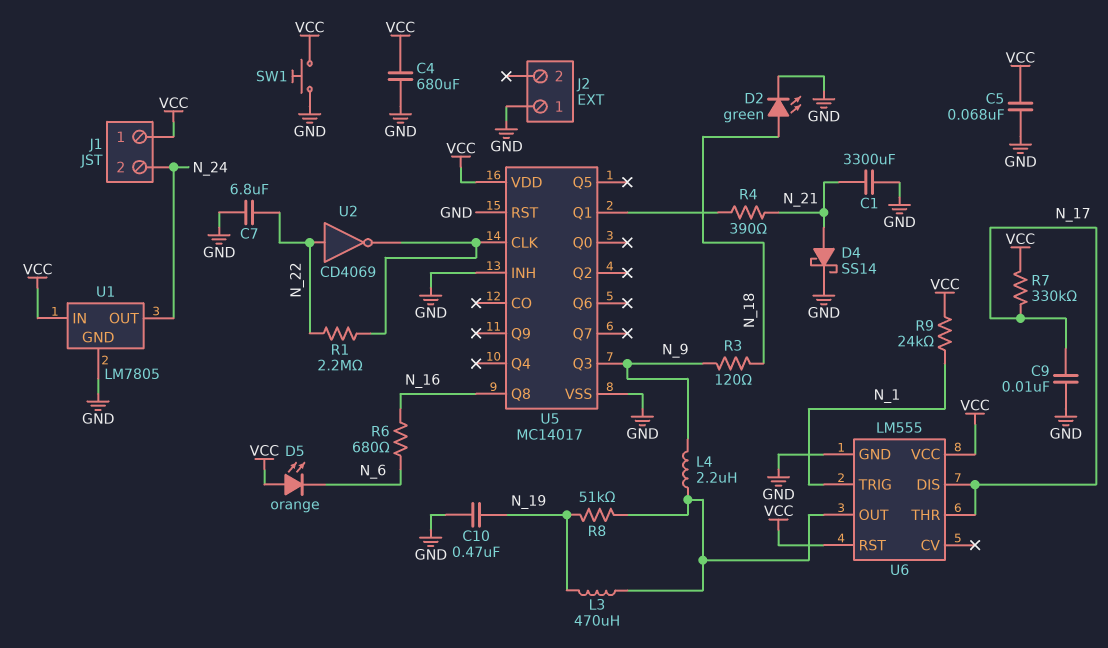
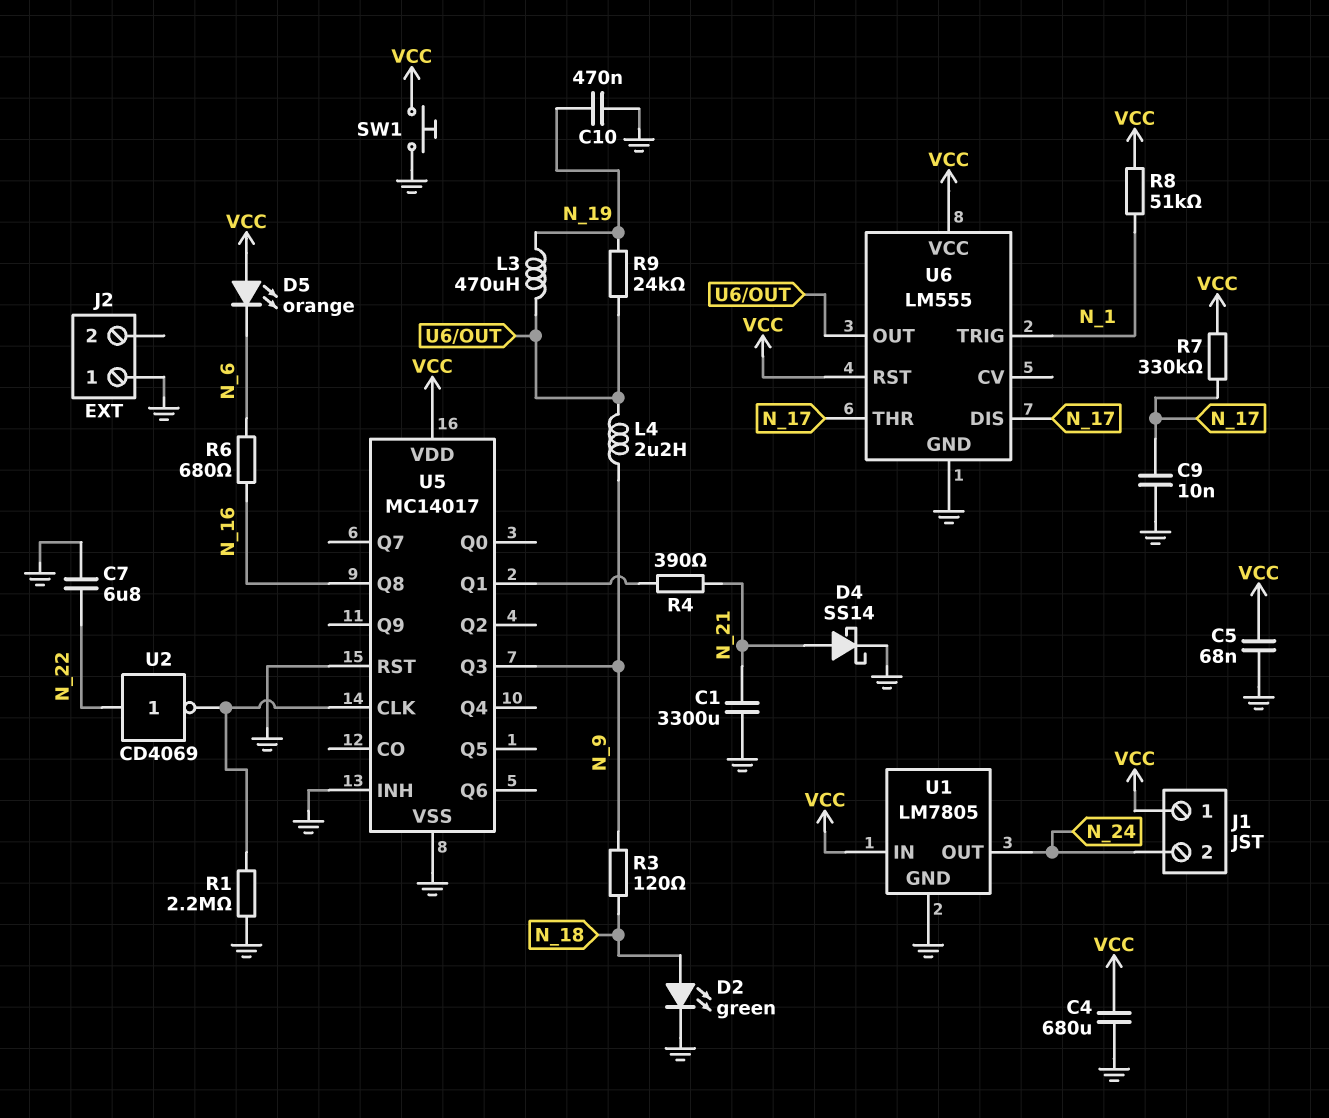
R1: 2.2M (N_22, U5/CLK) -> 2.2M (GND, U5/CLK)
R8: 51k (N_19, U6/OUT) -> 51k (N_1, VCC)
R9: 24k (N_1, VCC) -> 24k (N_19, U6/OUT)

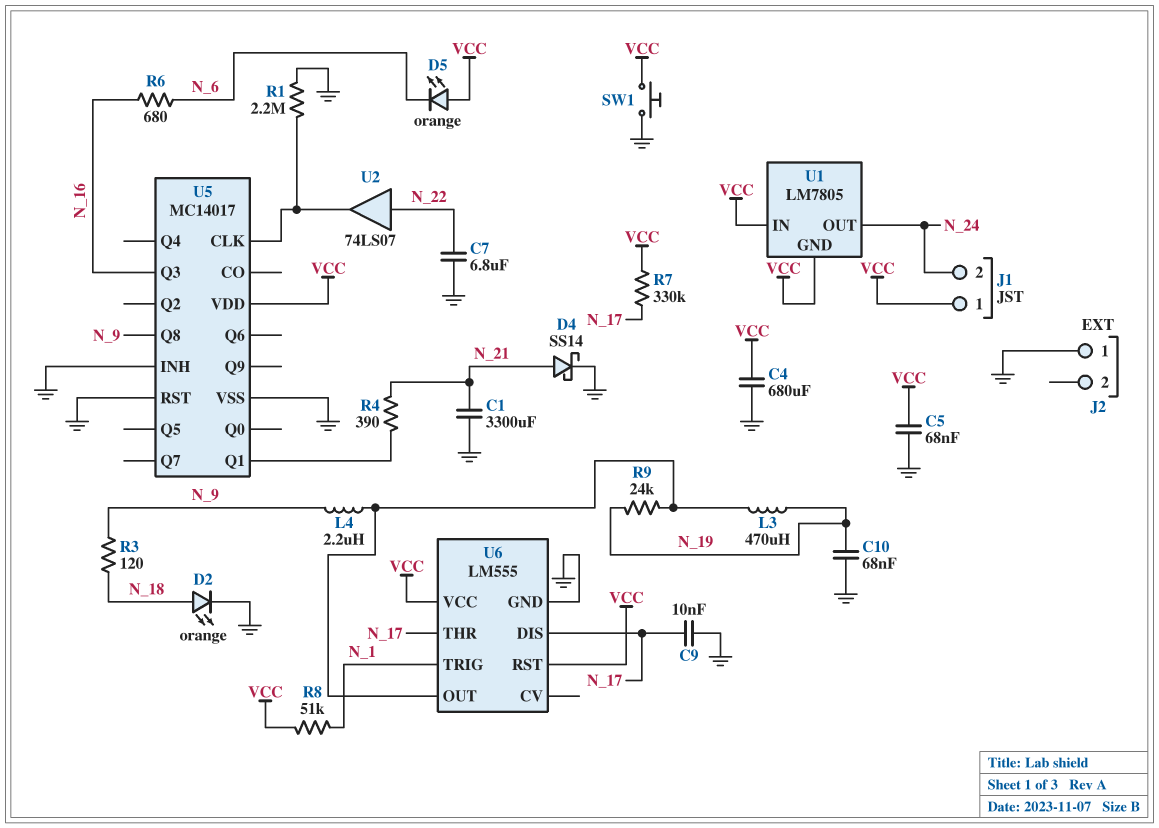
C10: 470nF (GND, N_19) -> 68nF (GND, N_19)
D2: LED green (A N_18, K GND) -> LED orange (A N_18, K GND)
U1 pin GND: GND -> VCC
U2: NOT CD4069 (in N_22, out U5/CLK) -> buffer 74LS07 (in N_22, out U5/CLK)
U5 pin Q3: N_9 -> N_16
U5 pin Q8: N_16 -> N_9

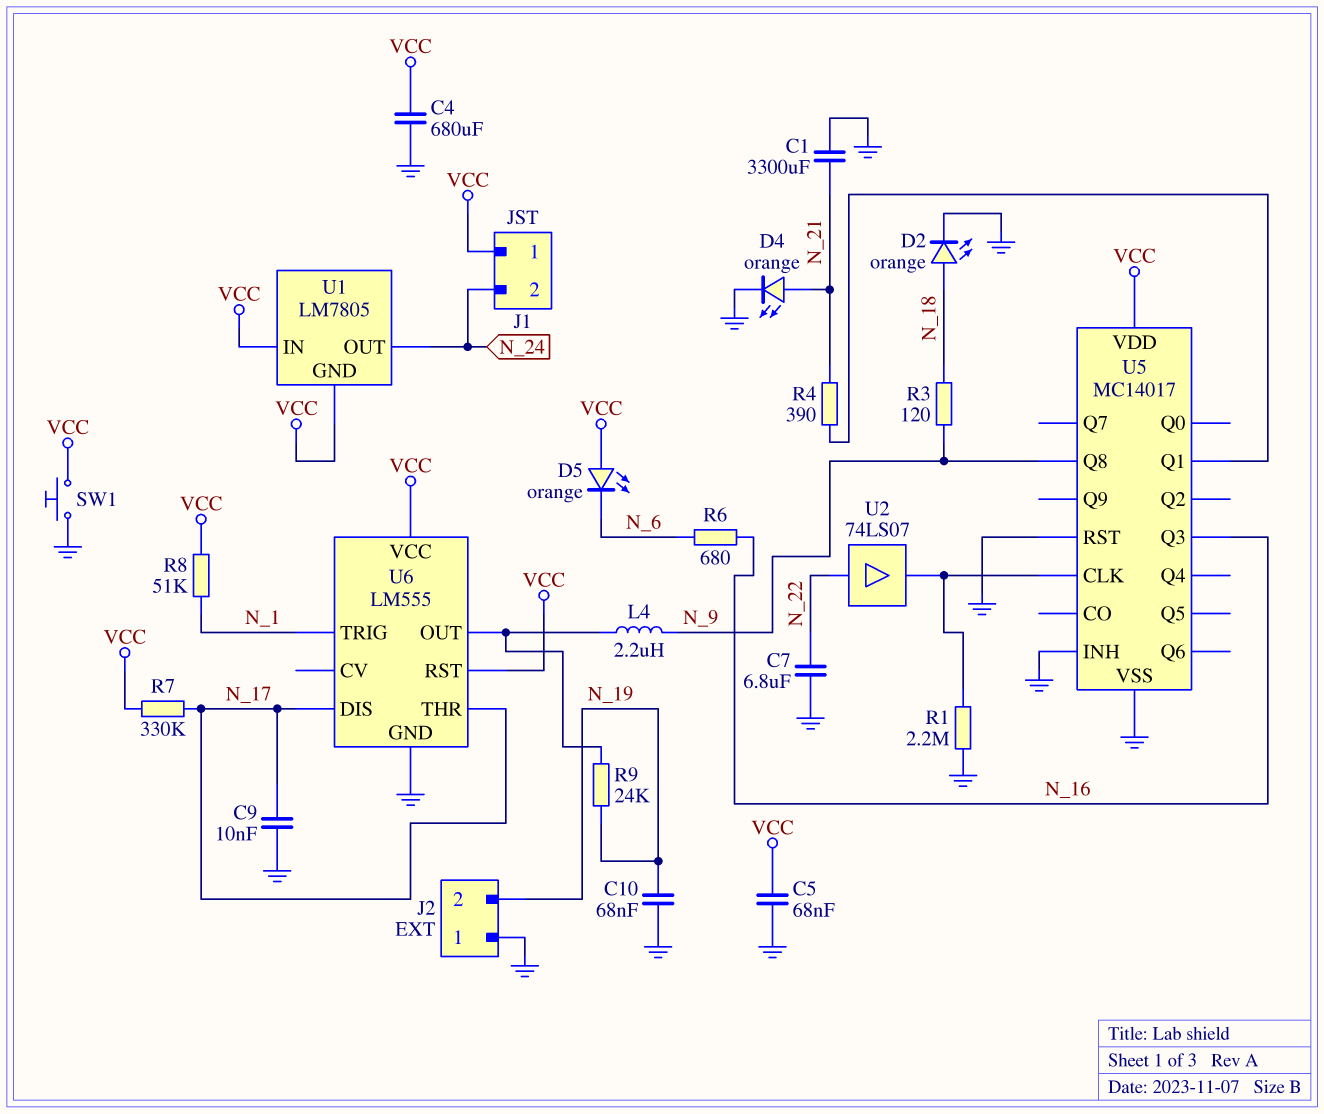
D4: schottky SS14 (A N_21, K GND) -> LED orange (A N_21, K GND)
J2 pin 2: none -> N_19
L3: 470uH (N_19, U6/OUT) -> none

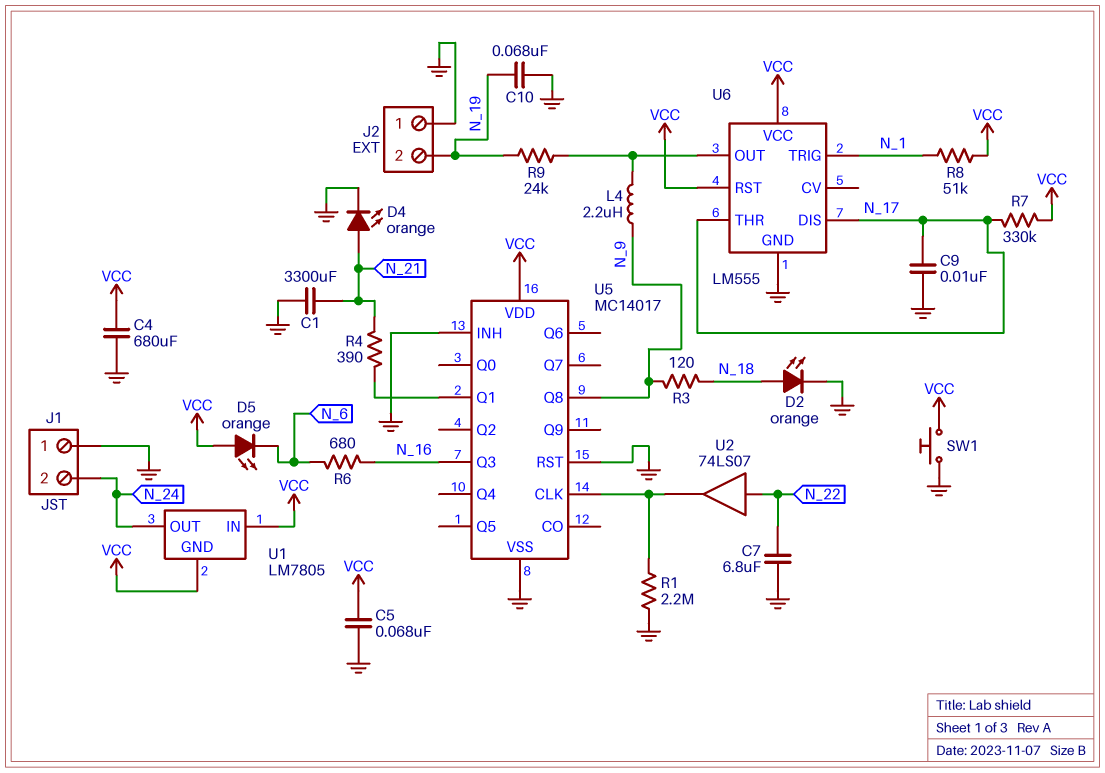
J1 pin 1: VCC -> GND

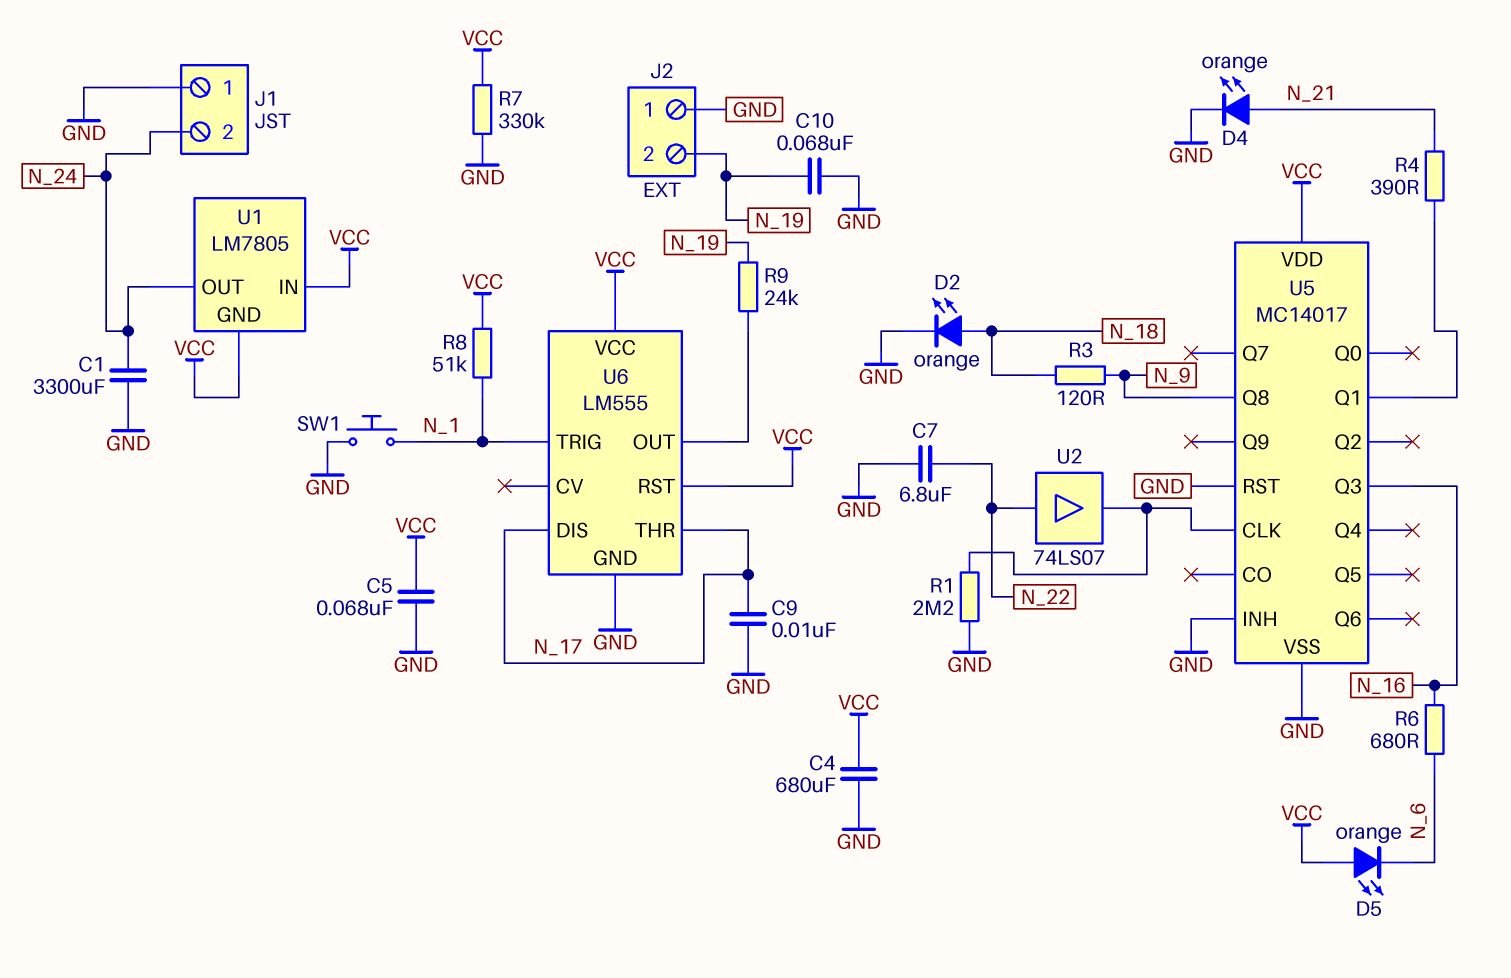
C1: 3300uF (GND, N_21) -> 3300uF (GND, N_24)
L4: 2.2uH (N_9, U6/OUT) -> none
R7: 330k (N_17, VCC) -> 330k (GND, VCC)
SW1: button (GND, VCC) -> button (GND, N_1)

